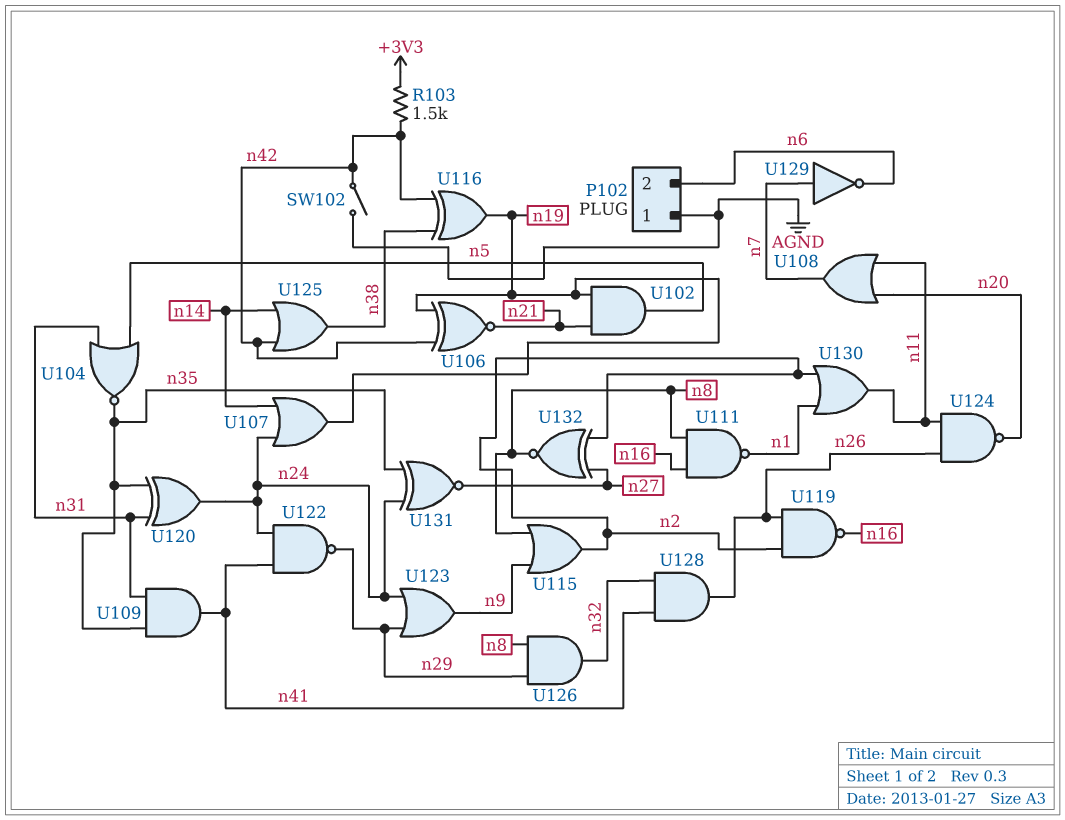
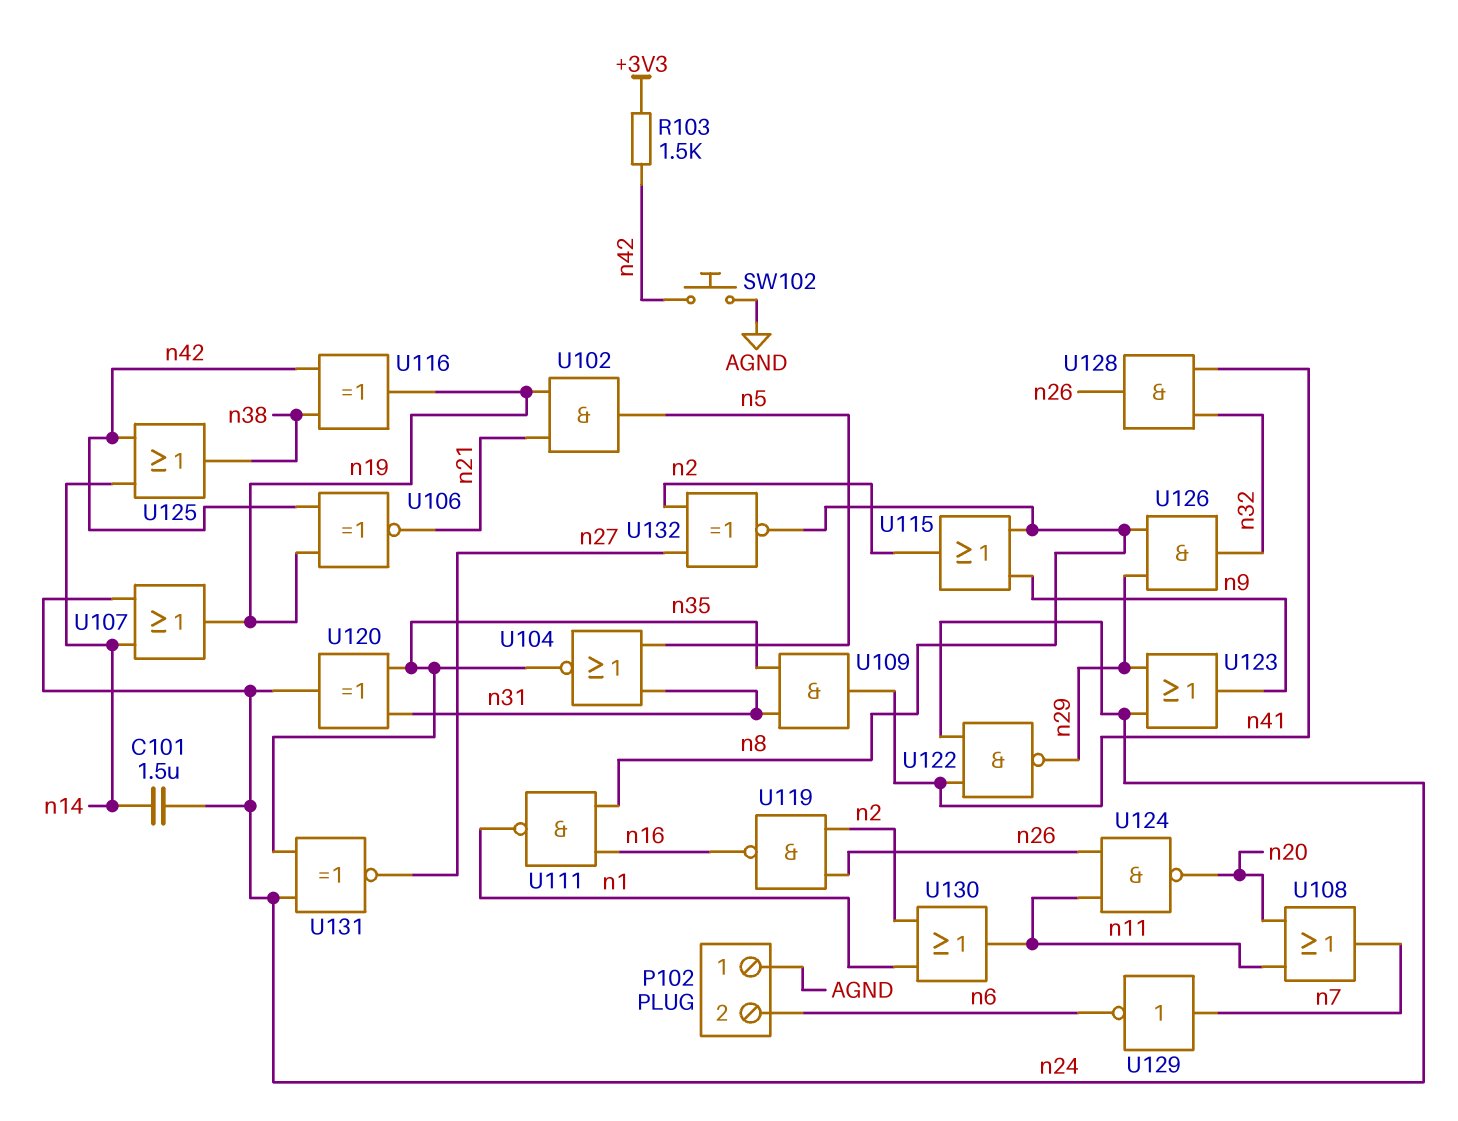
C101: none -> 1.5uF (n14, n24)
SW102: switch (AGND, n42) -> button (AGND, n42)

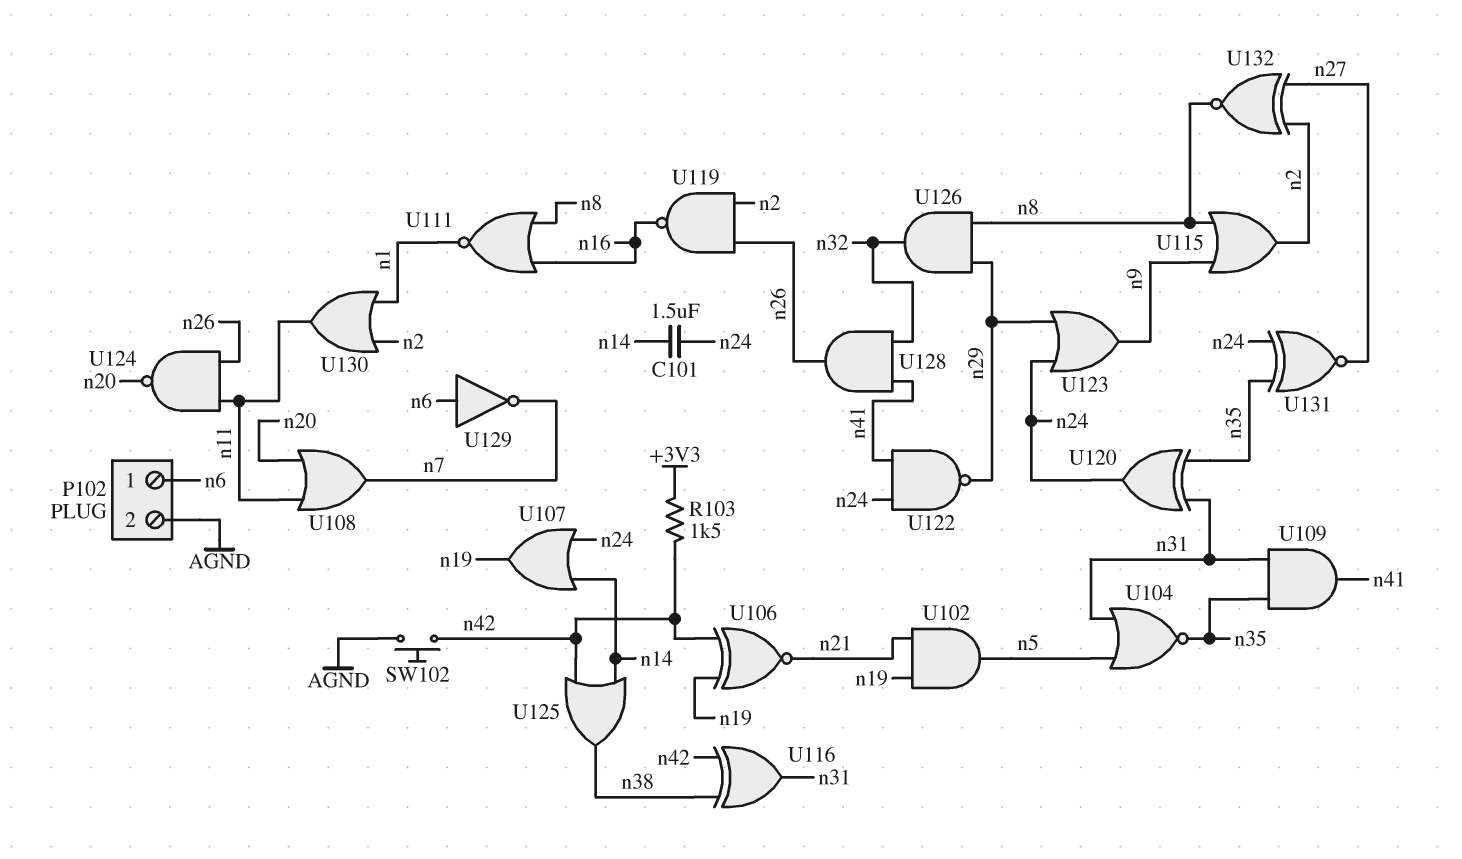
P102 pin 1: AGND -> n6
P102 pin 2: n6 -> AGND
U111: NAND (in n8, in n16, out n1) -> NOR (in n8, in n16, out n1)
U116: XOR (in n38, in n42, out n19) -> XOR (in n38, in n42, out n31)
U129: NOT (in n7, out n6) -> NOT (in n6, out n7)

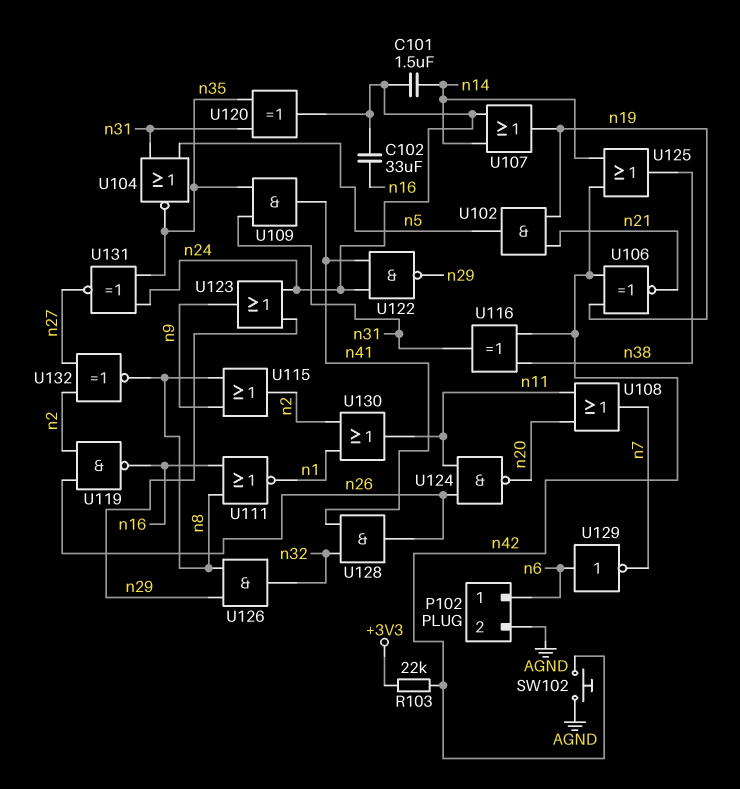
C102: none -> 33uF (n16, n24)
R103: 1.5k (+3V3, n42) -> 22k (+3V3, n42)

